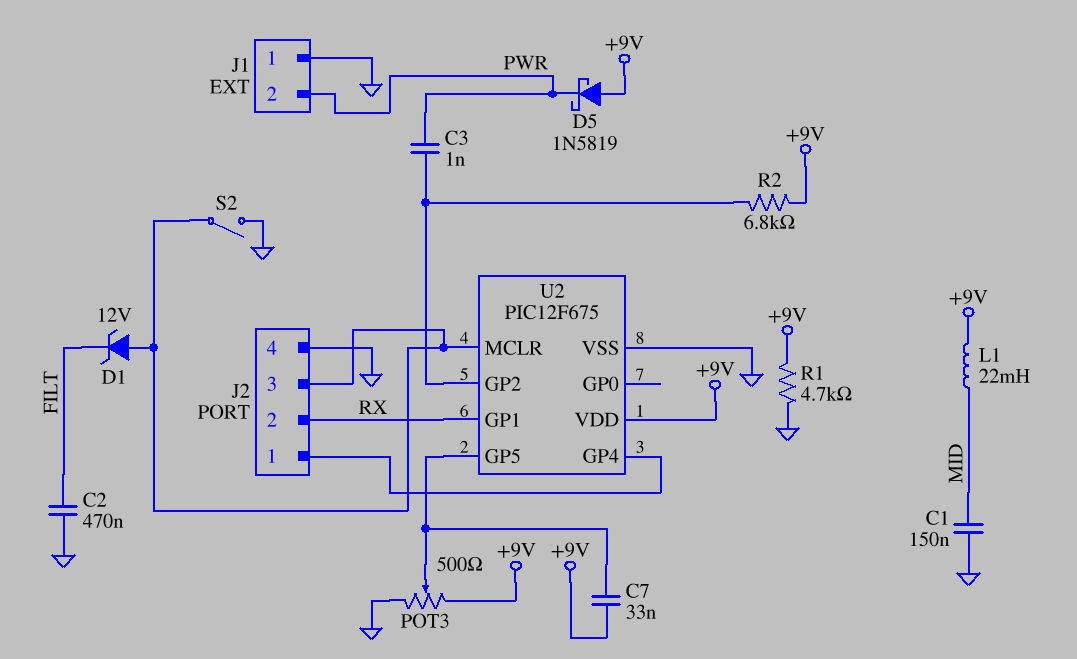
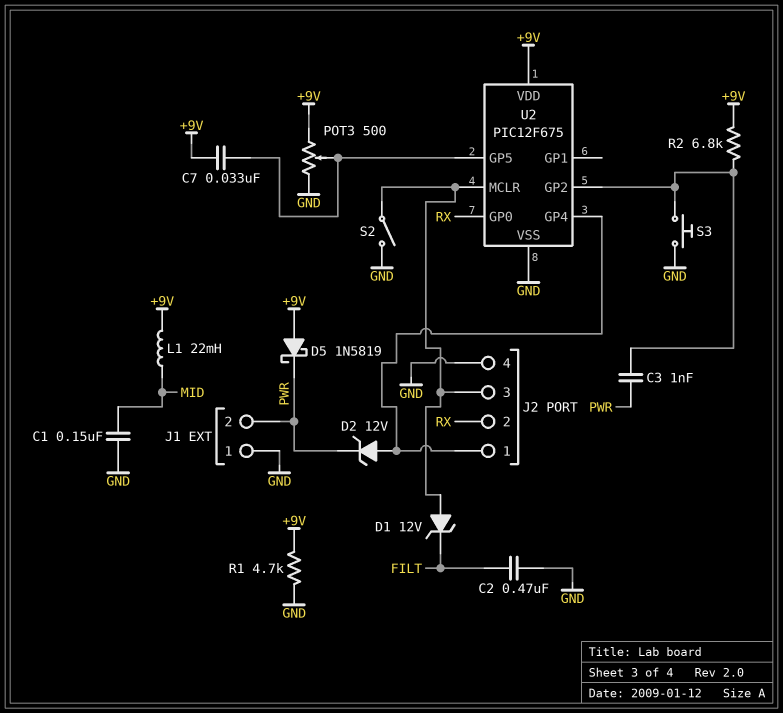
D2: none -> zener 12V (A J2/1, K PWR)
S3: none -> button (GND, U2/GP2)
U2 pin GP0: none -> RX
U2 pin GP1: RX -> none

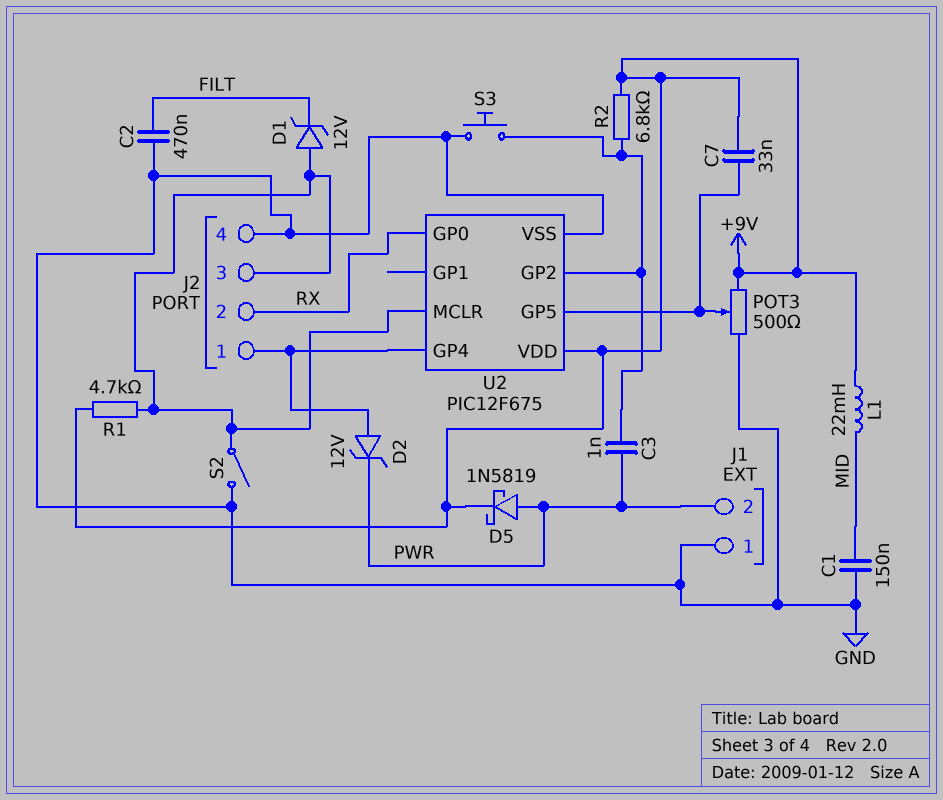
D5: schottky 1N5819 (A +9V, K PWR) -> schottky 1N5819 (A PWR, K +9V)
R1: 4.7k (+9V, GND) -> 4.7k (+9V, J2/3)

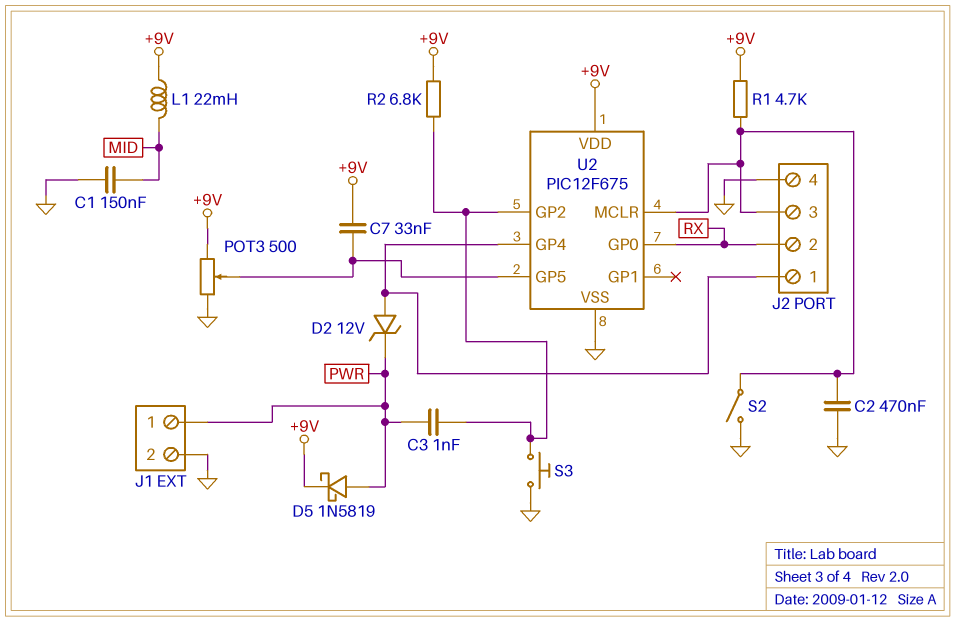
C2: 470nF (FILT, GND) -> 470nF (GND, J2/3)
D1: zener 12V (A J2/3, K FILT) -> none
J1 pin 1: GND -> PWR
J1 pin 2: PWR -> GND

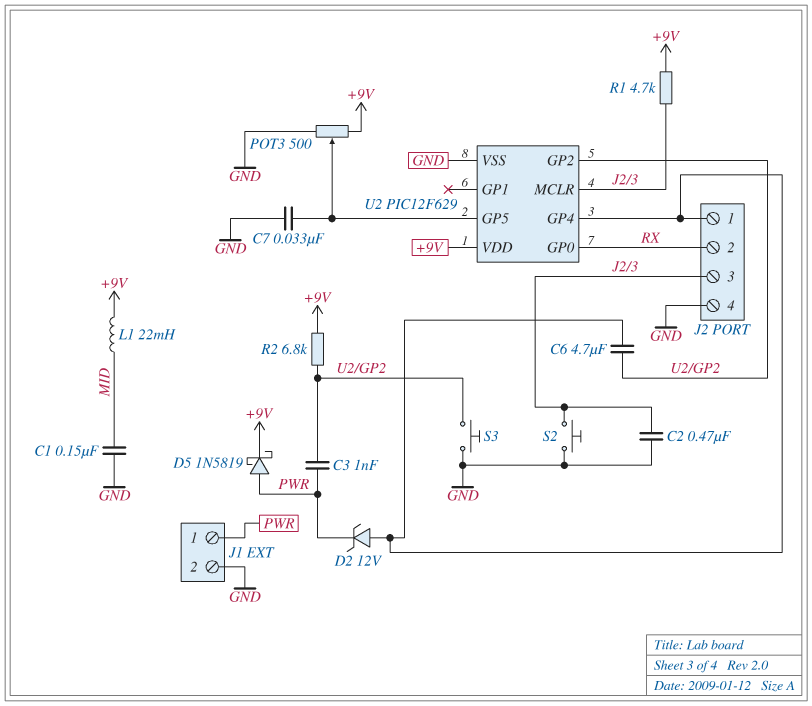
C6: none -> 4.7uF (J2/1, U2/GP2)
C7: 33nF (+9V, U2/GP5) -> 33nF (GND, U2/GP5)
S2: switch (GND, J2/3) -> button (GND, J2/3)
U2: PIC12F675 -> PIC12F629

